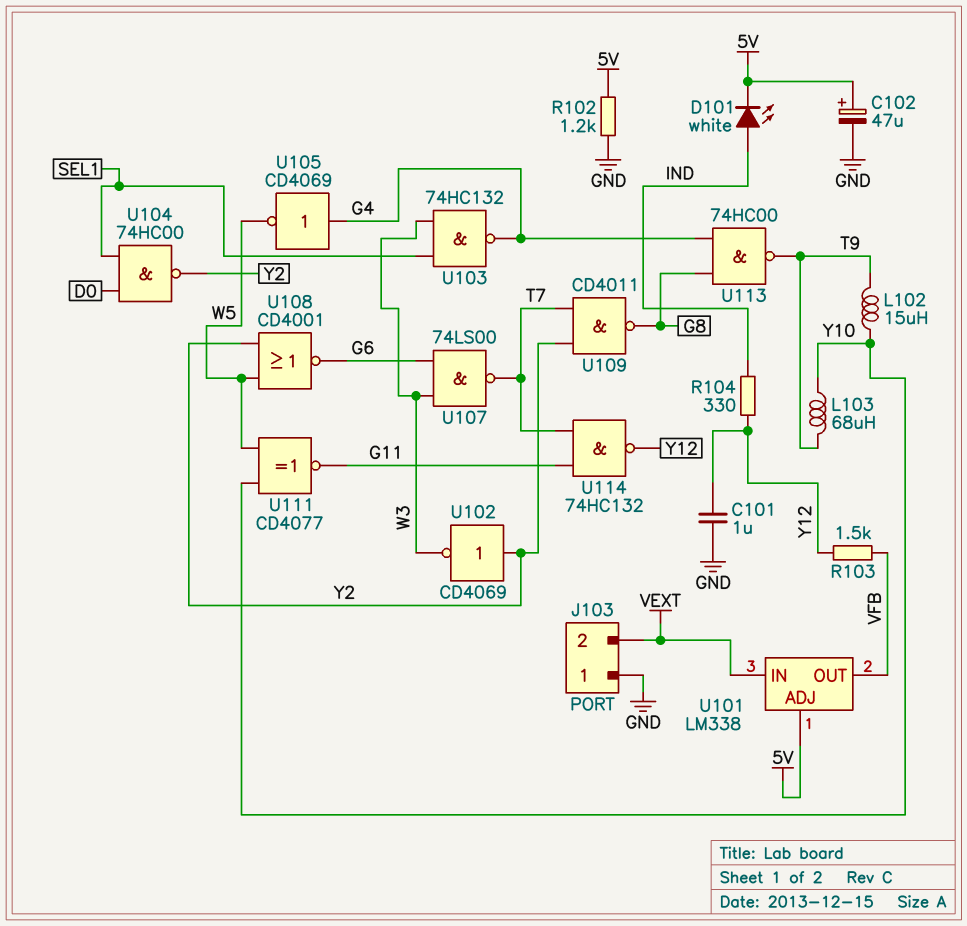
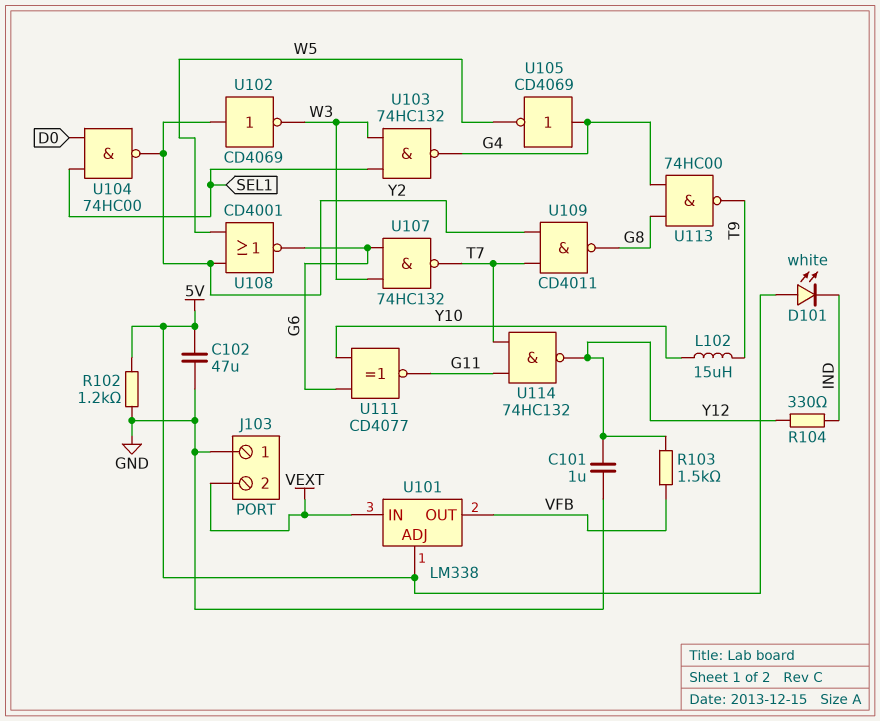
C102: 47uF (plus 5V, minus GND) -> 47uF (5V, GND)
D101: LED white (A IND, K 5V) -> LED white (A 5V, K IND)
L103: 68uH (T9, Y10) -> none
U107: NAND 74LS00 (in G6, in W3, out T7) -> NAND 74HC132 (in G6, in W3, out T7)
U111: XNOR CD4077 (in W5, in Y10, out G11) -> XNOR CD4077 (in G6, in Y10, out G11)

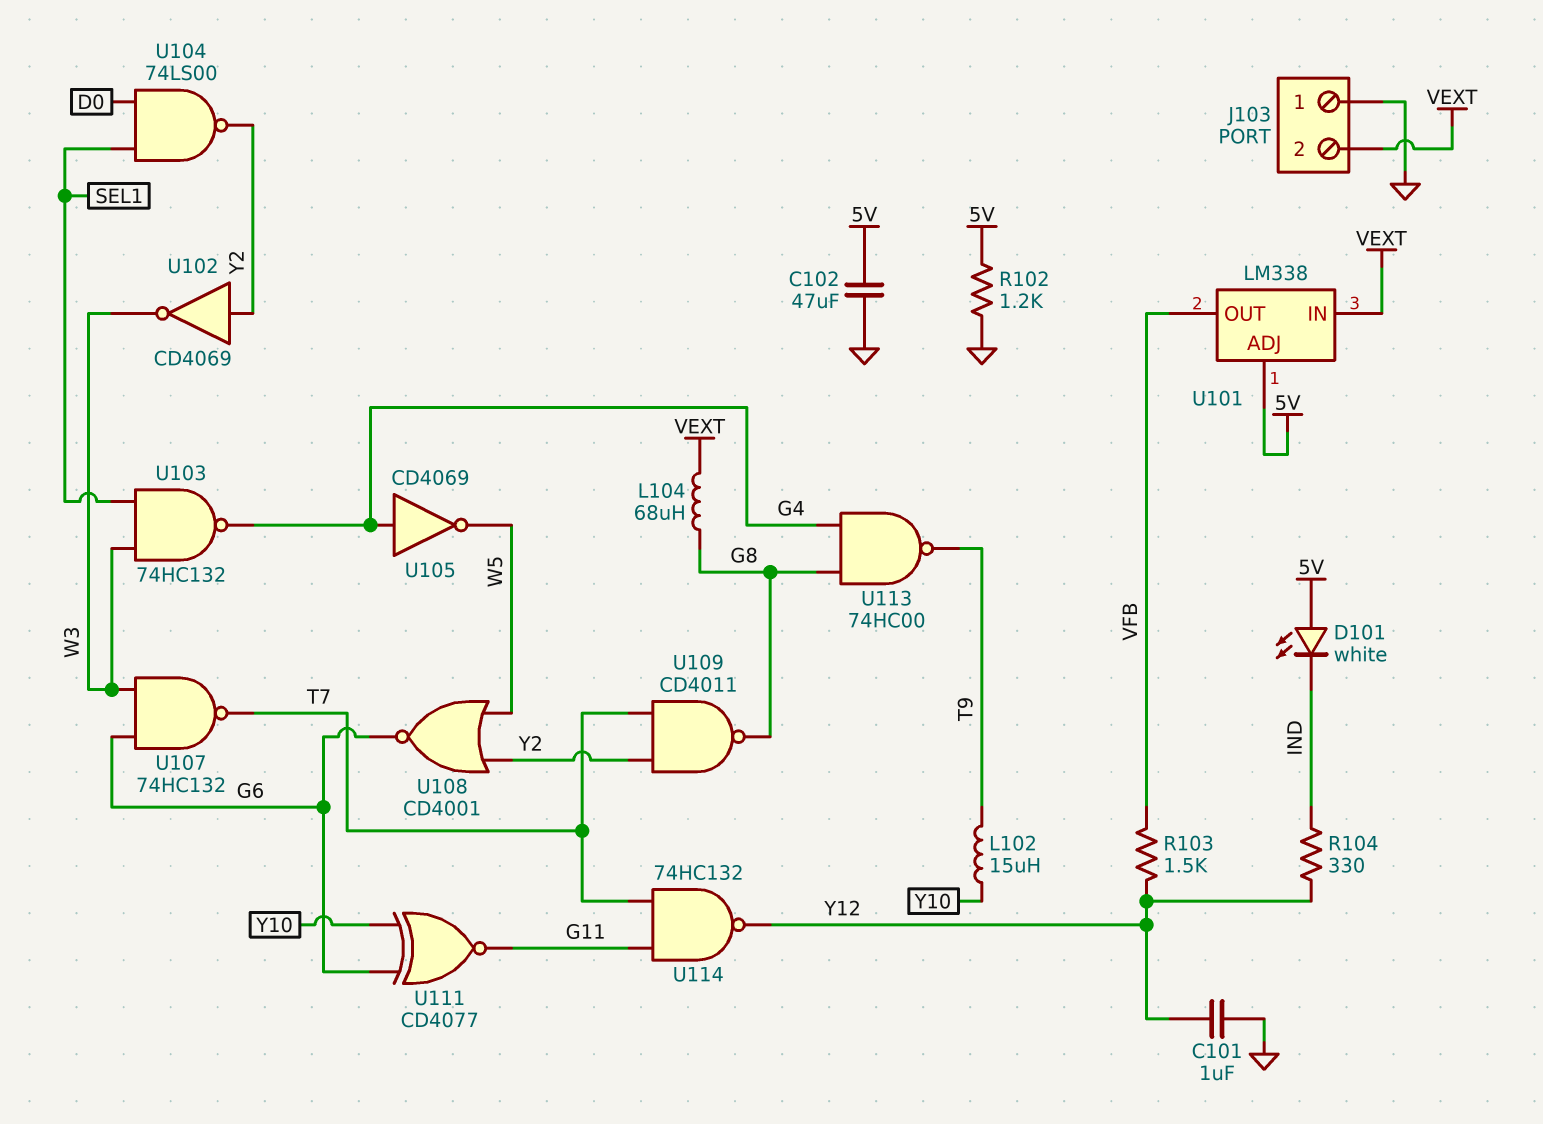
L104: none -> 68uH (G8, VEXT)
U104: NAND 74HC00 (in D0, in SEL1, out Y2) -> NAND 74LS00 (in D0, in SEL1, out Y2)

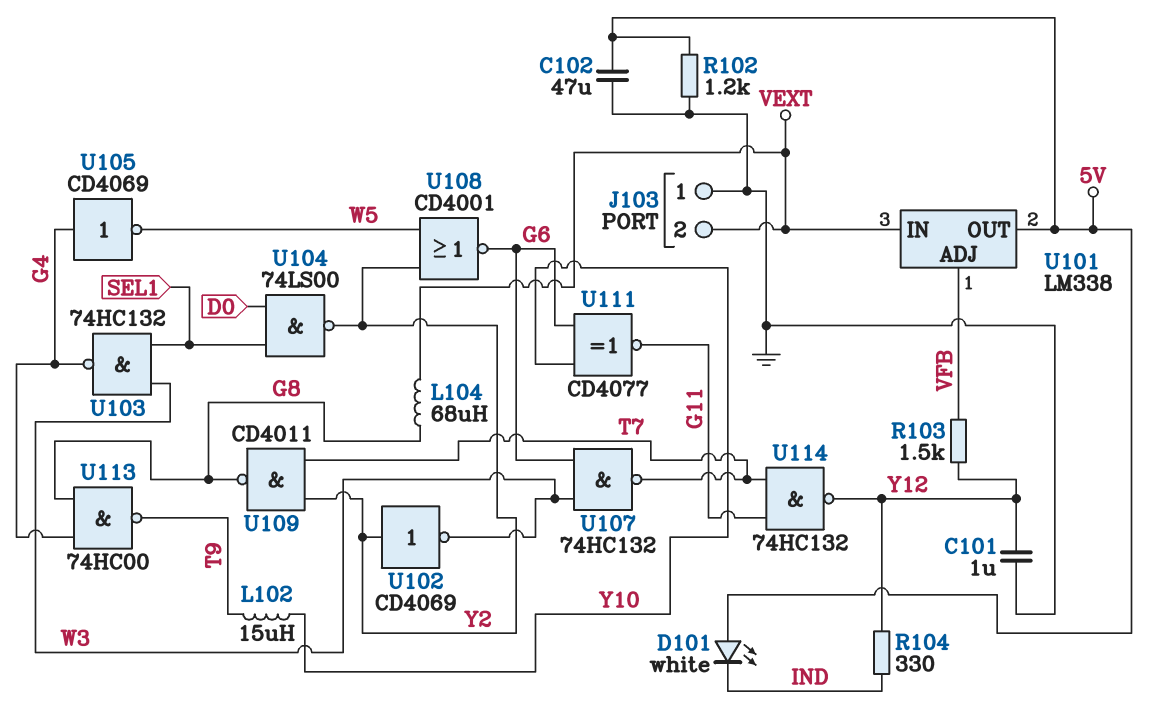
U101 pin ADJ: 5V -> VFB
U101 pin OUT: VFB -> 5V

